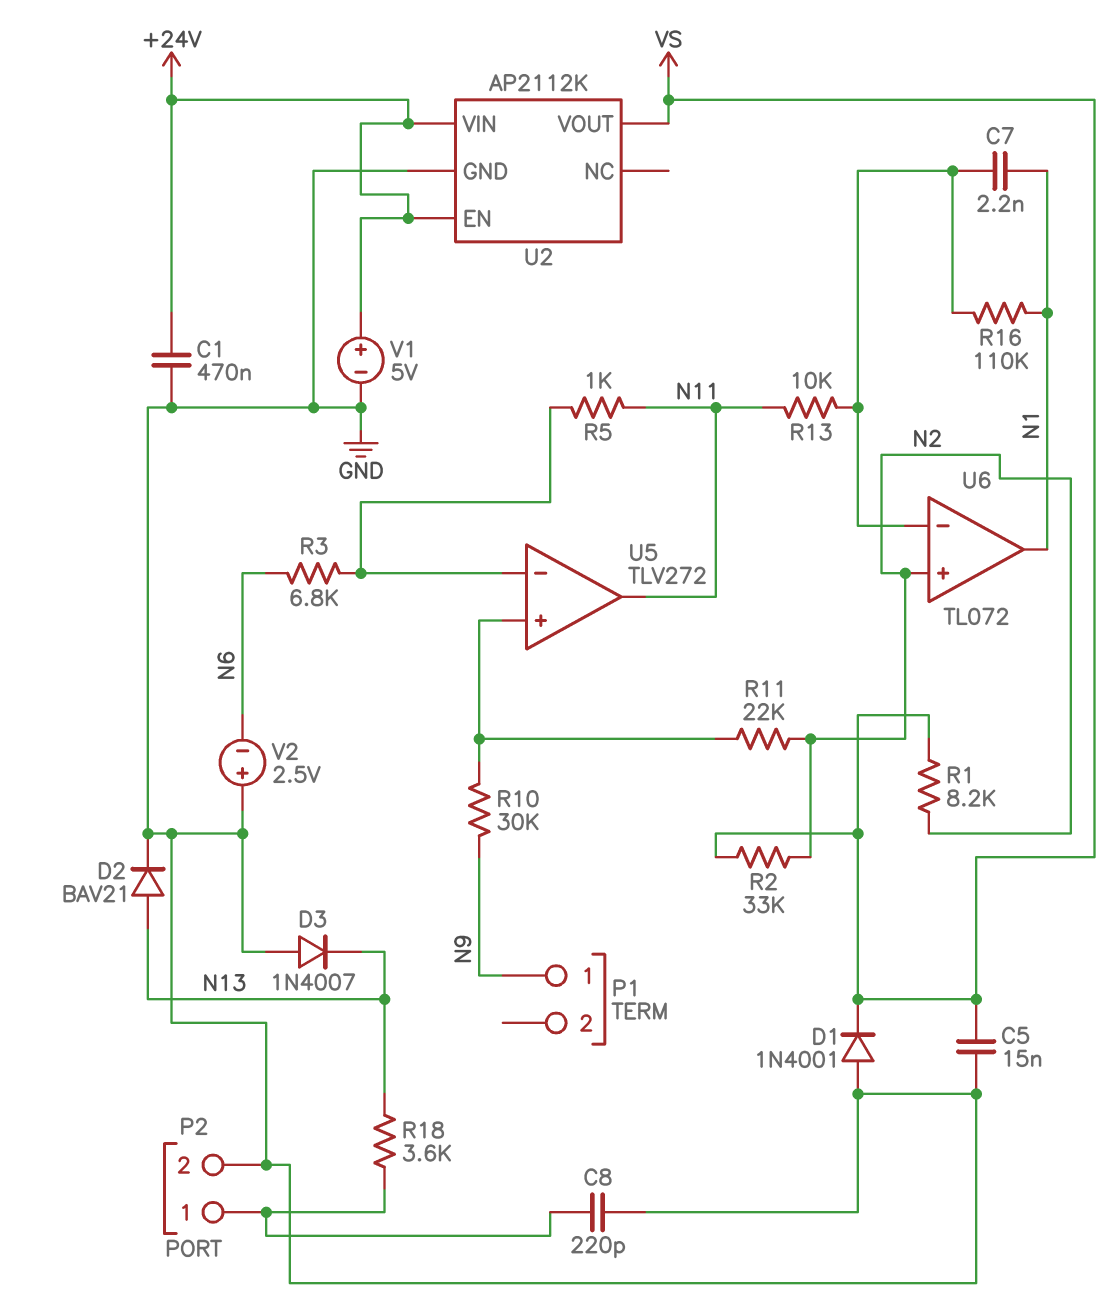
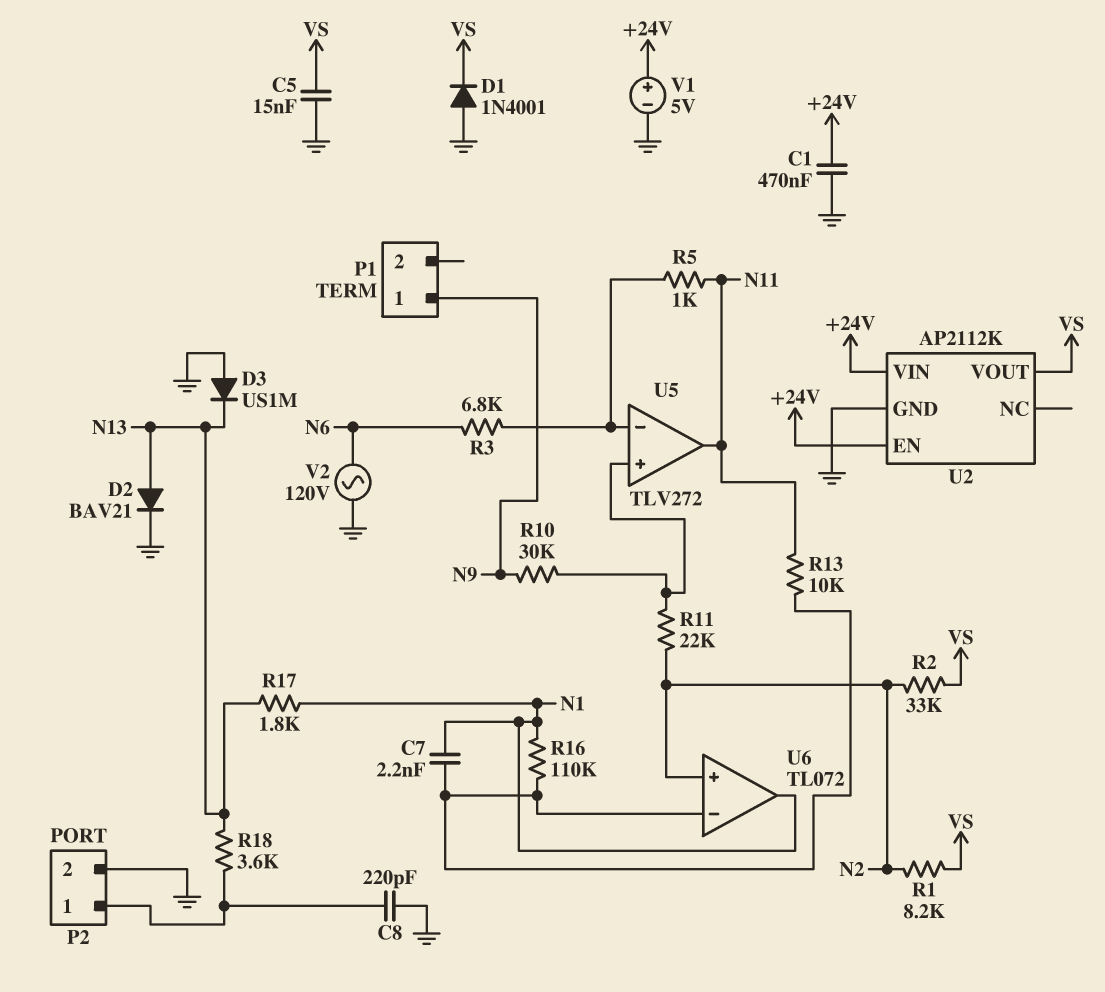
D3: diode 1N4007 (A GND, K N13) -> diode US1M (A GND, K N13)
R17: none -> 1.8k (N1, N13)
V2: 2.5V (plus GND, minus N6) -> AC 120V (GND, N6)

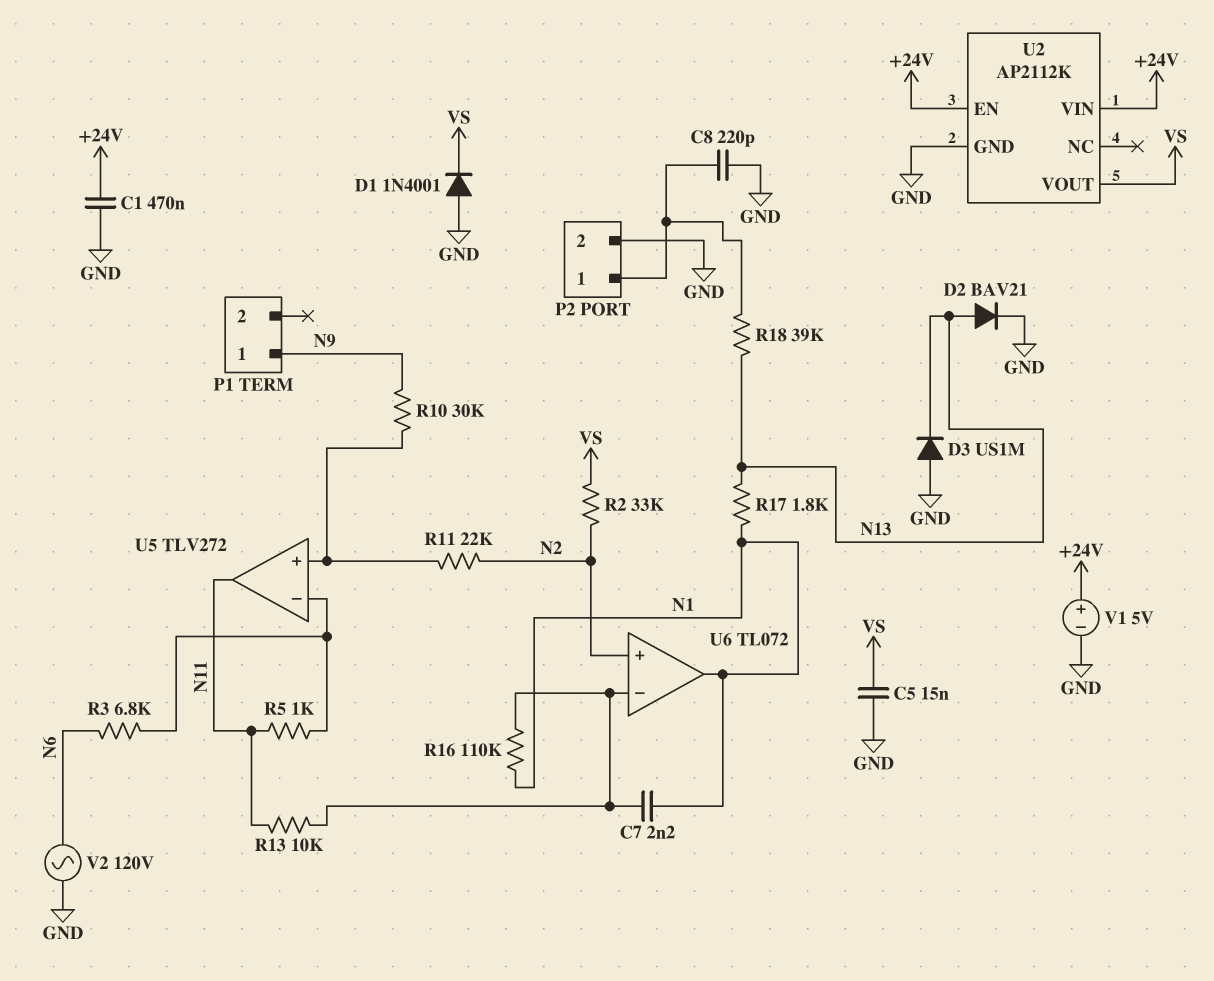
R1: 8.2k (N2, VS) -> none
R18: 3.6k (N13, P2/1) -> 39k (N13, P2/1)

